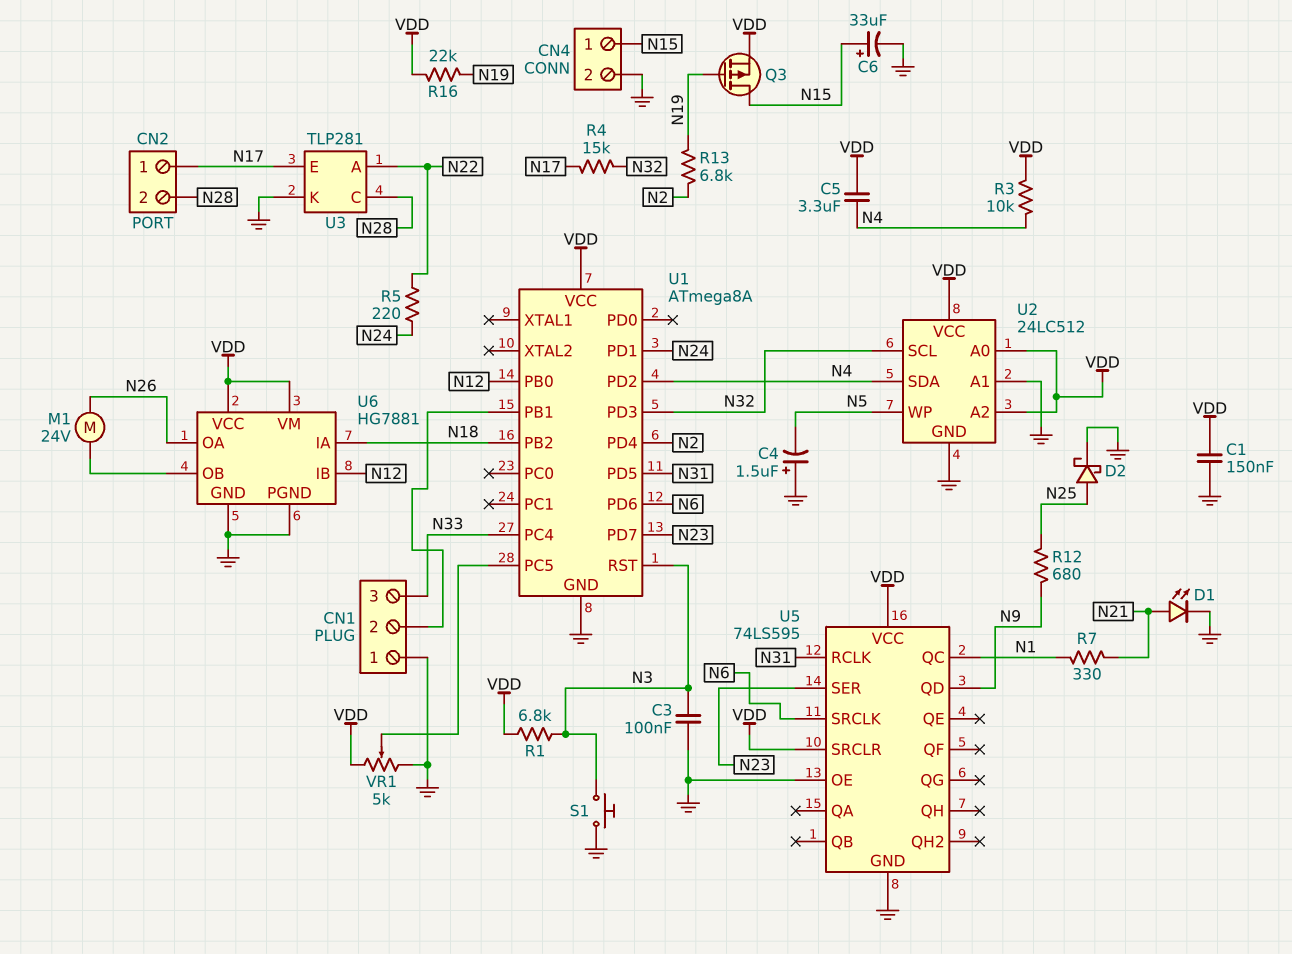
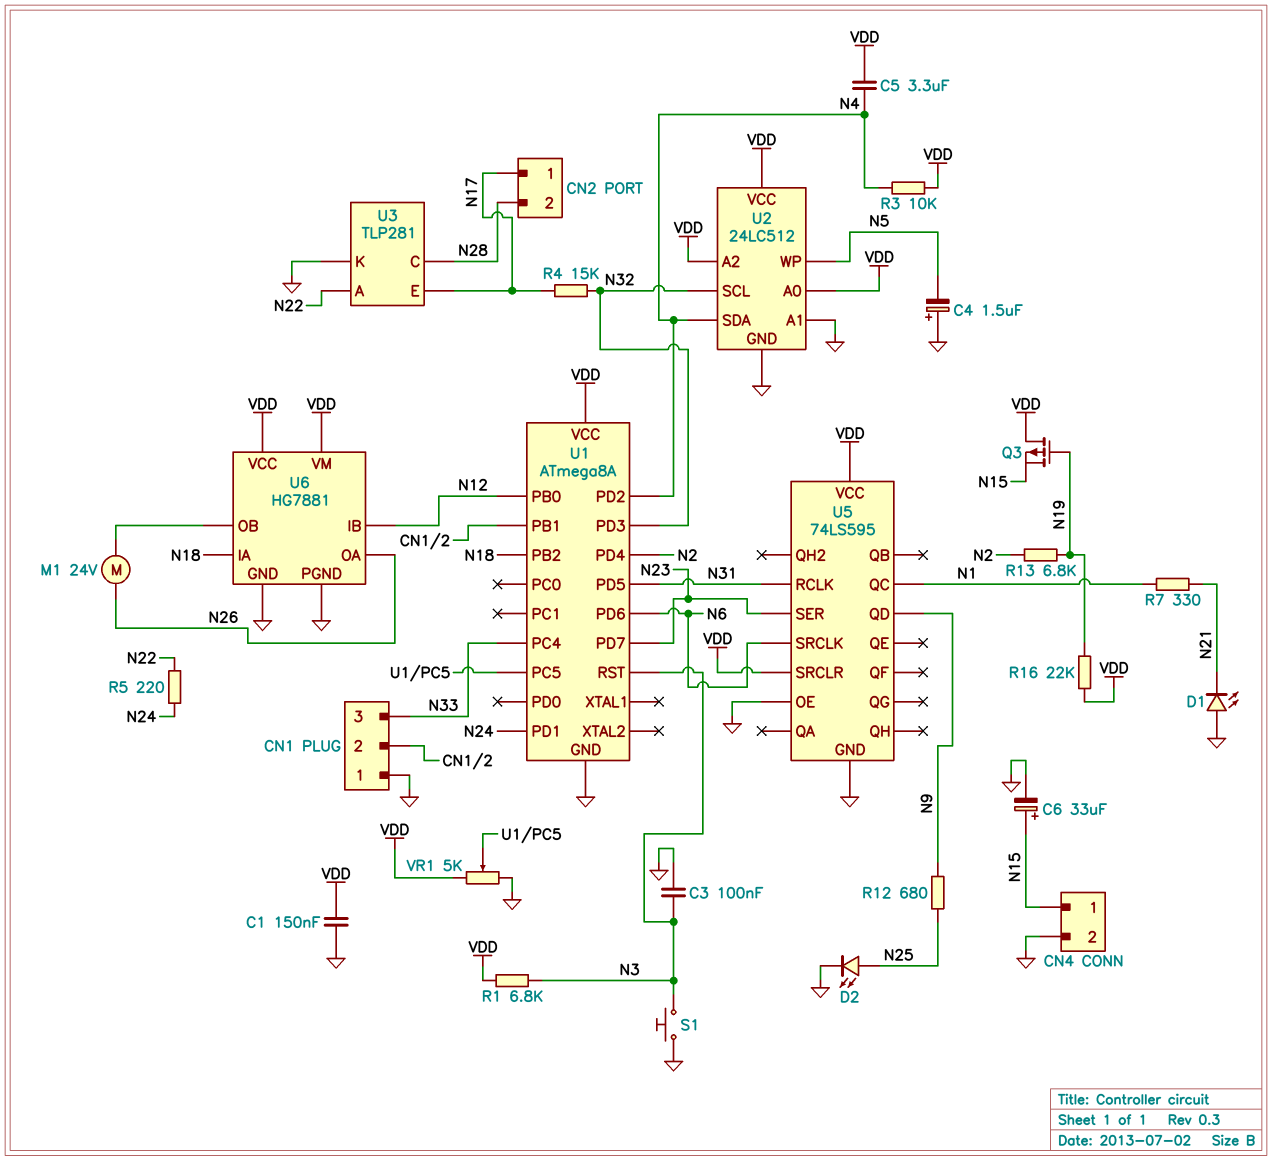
D1: LED (A N21, K GND) -> LED (A GND, K N21)
D2: schottky (A N25, K GND) -> LED (A N25, K GND)
Q3: PMOS (G N19, D N15, S VDD) -> PMOS (G N19, D VDD, S N15)

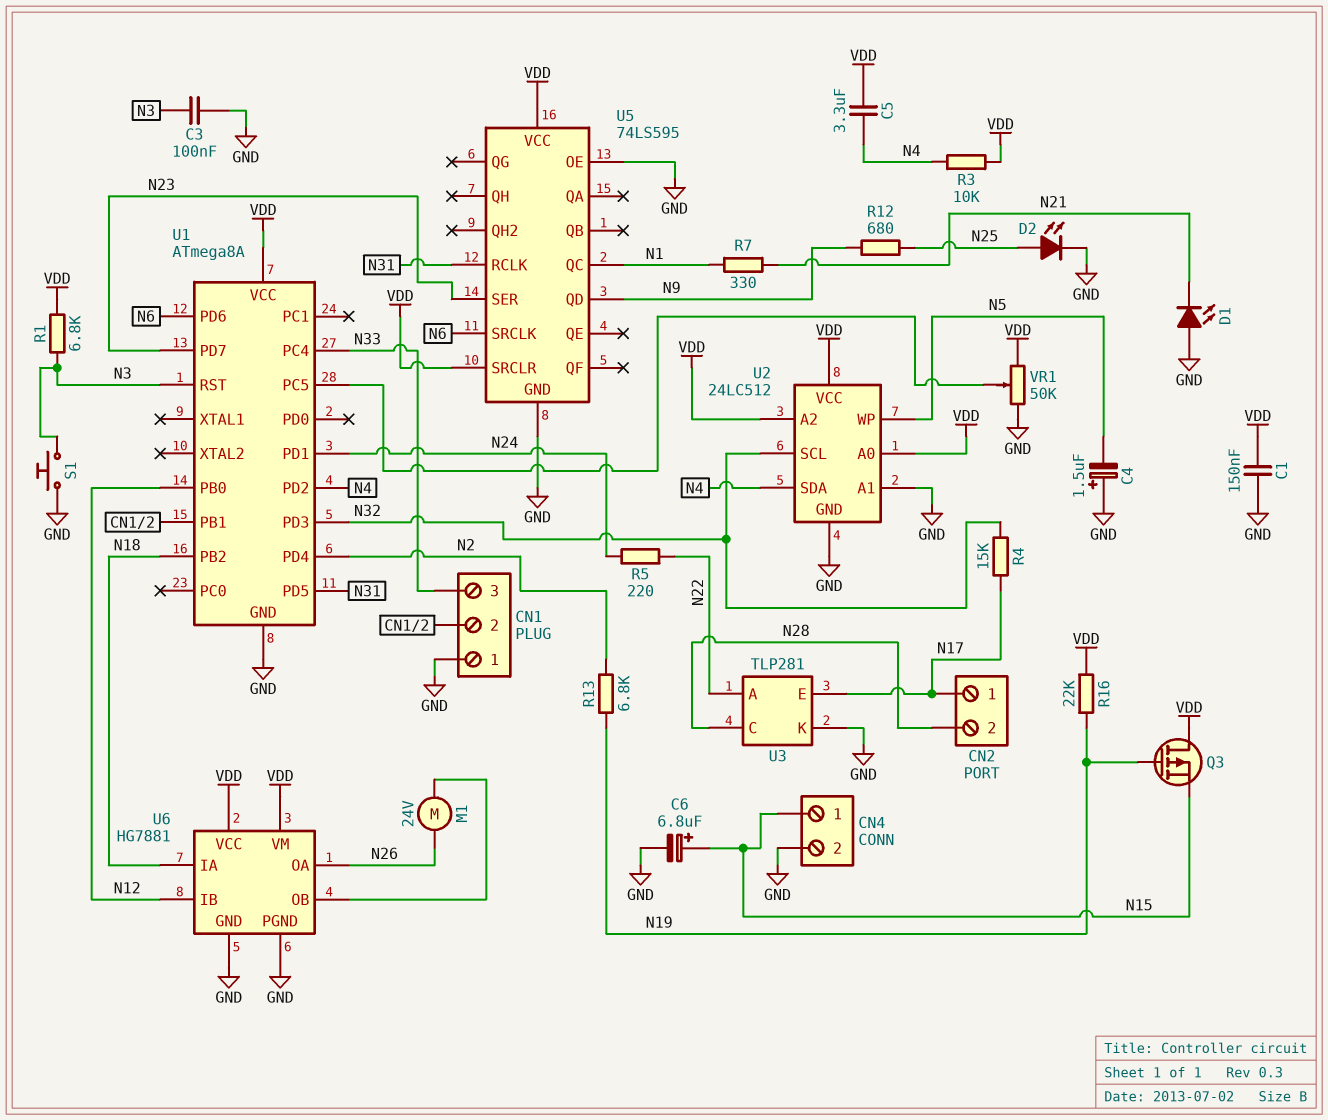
C6: 33uF (plus N15, minus GND) -> 6.8uF (plus N15, minus GND)
VR1: 5k (GND, VDD, wiper U1/PC5) -> 50k (GND, VDD, wiper U1/PC5)

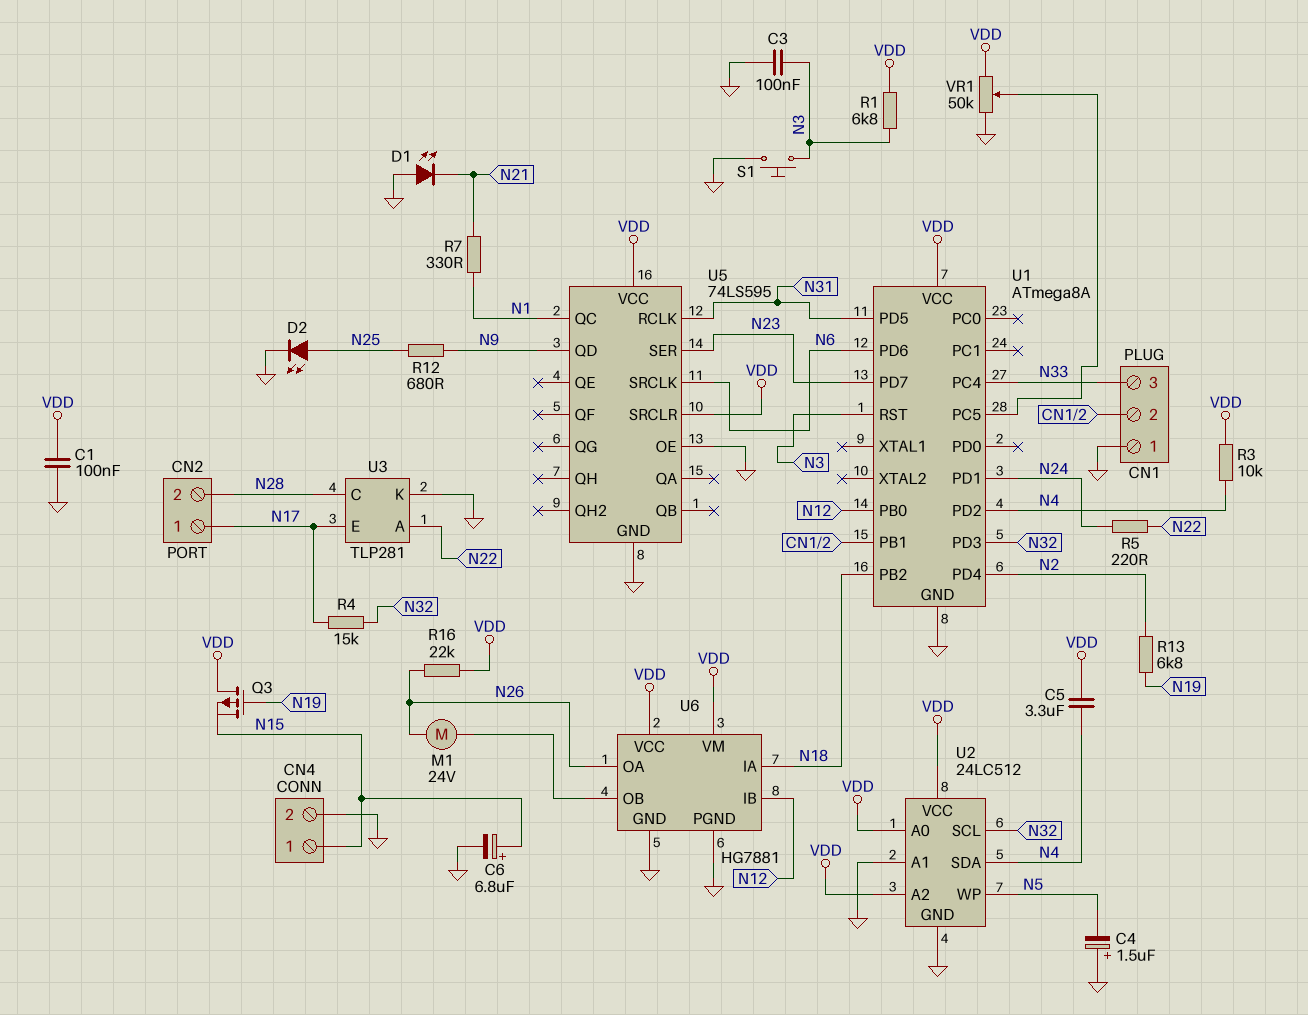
C1: 150nF (GND, VDD) -> 100nF (GND, VDD)
R16: 22k (N19, VDD) -> 22k (N26, VDD)

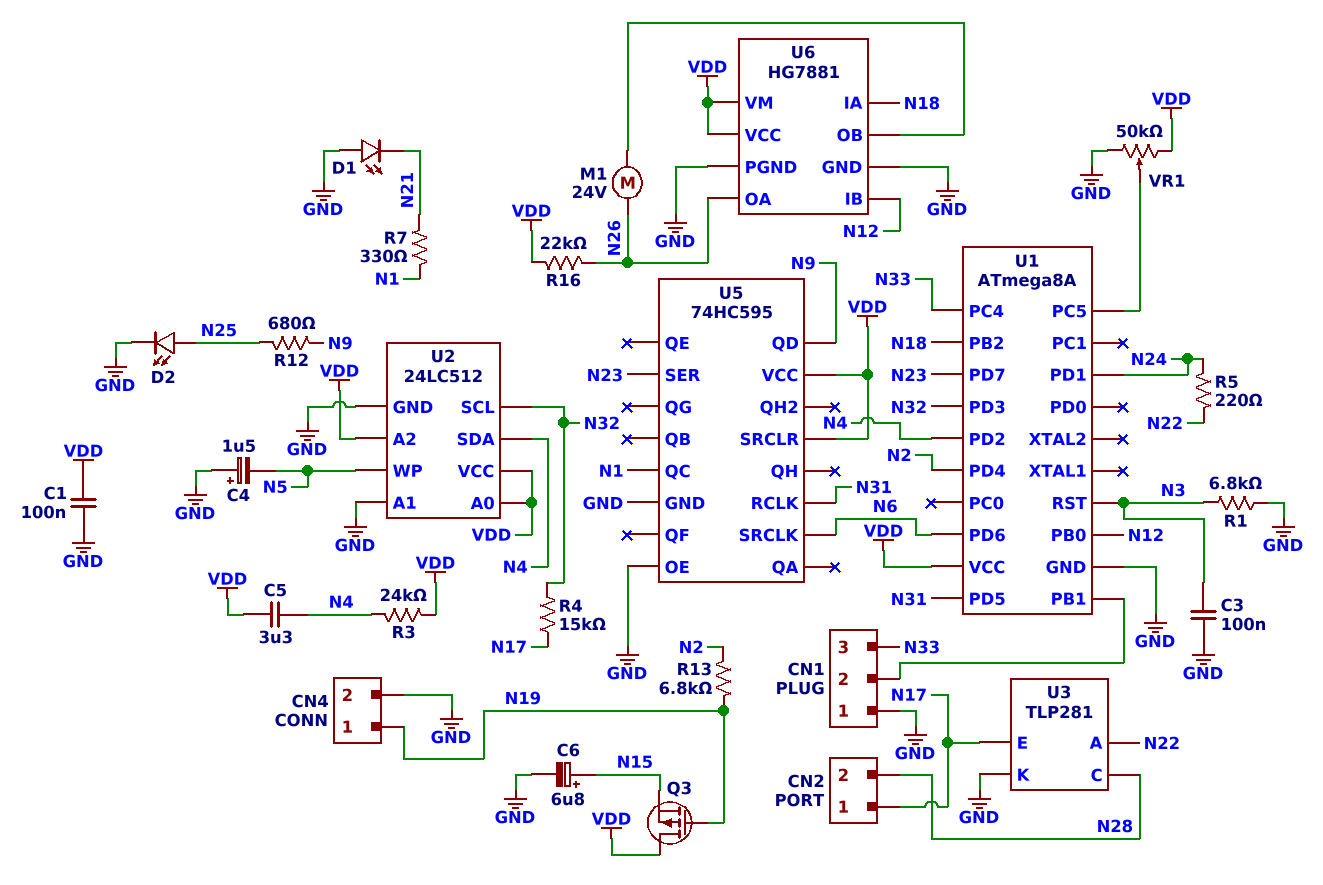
CN4 pin 1: N15 -> N19
R1: 6.8k (N3, VDD) -> 6.8k (GND, N3)
R3: 10k (N4, VDD) -> 24k (N4, VDD)
S1: button (GND, N3) -> none
U5: 74LS595 -> 74HC595

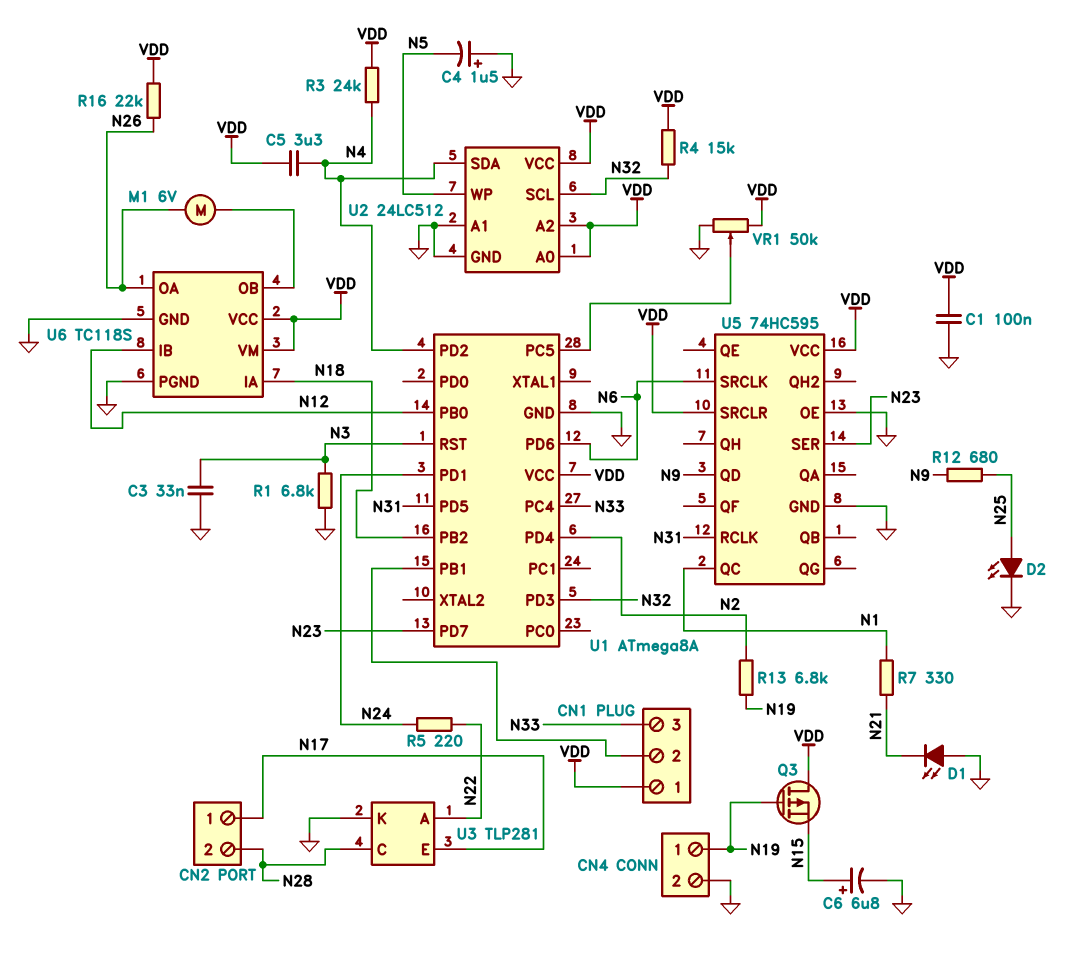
C3: 100nF (GND, N3) -> 33nF (GND, N3)
CN1 pin 1: GND -> VDD
M1: motor 24V (N26, U6/OB) -> motor 6V (N26, U6/OB)
R4: 15k (N17, N32) -> 15k (N32, VDD)
U6: HG7881 -> TC118S

